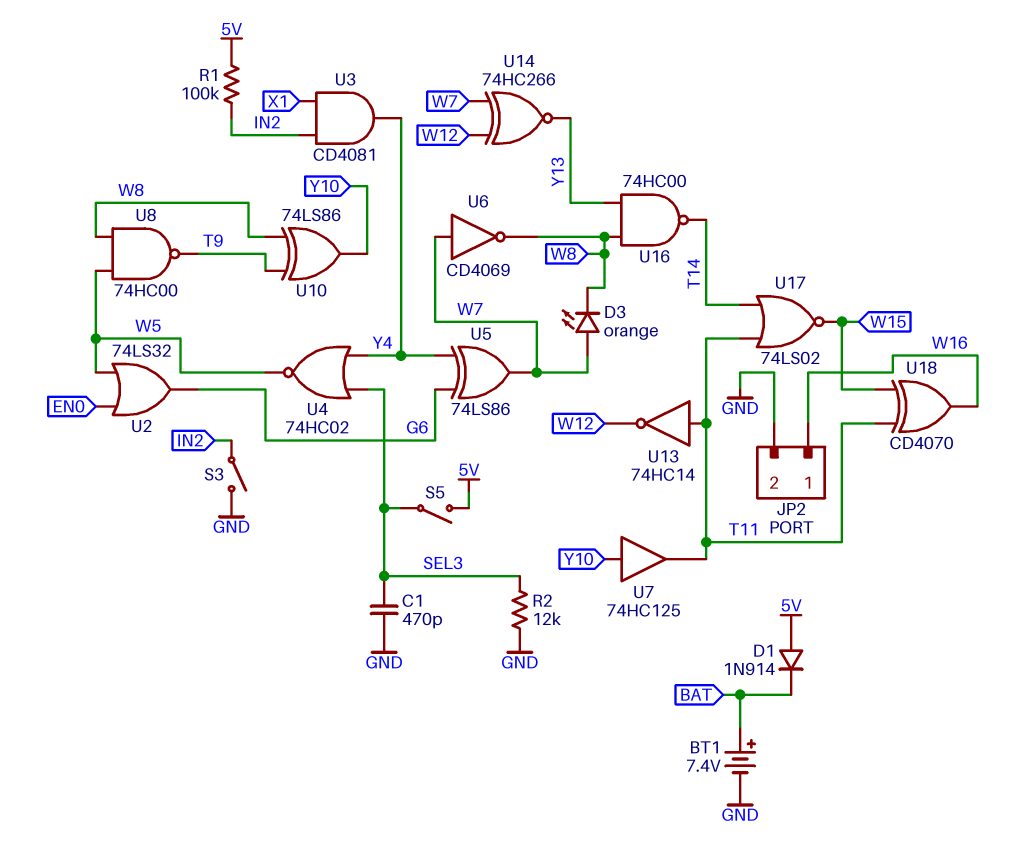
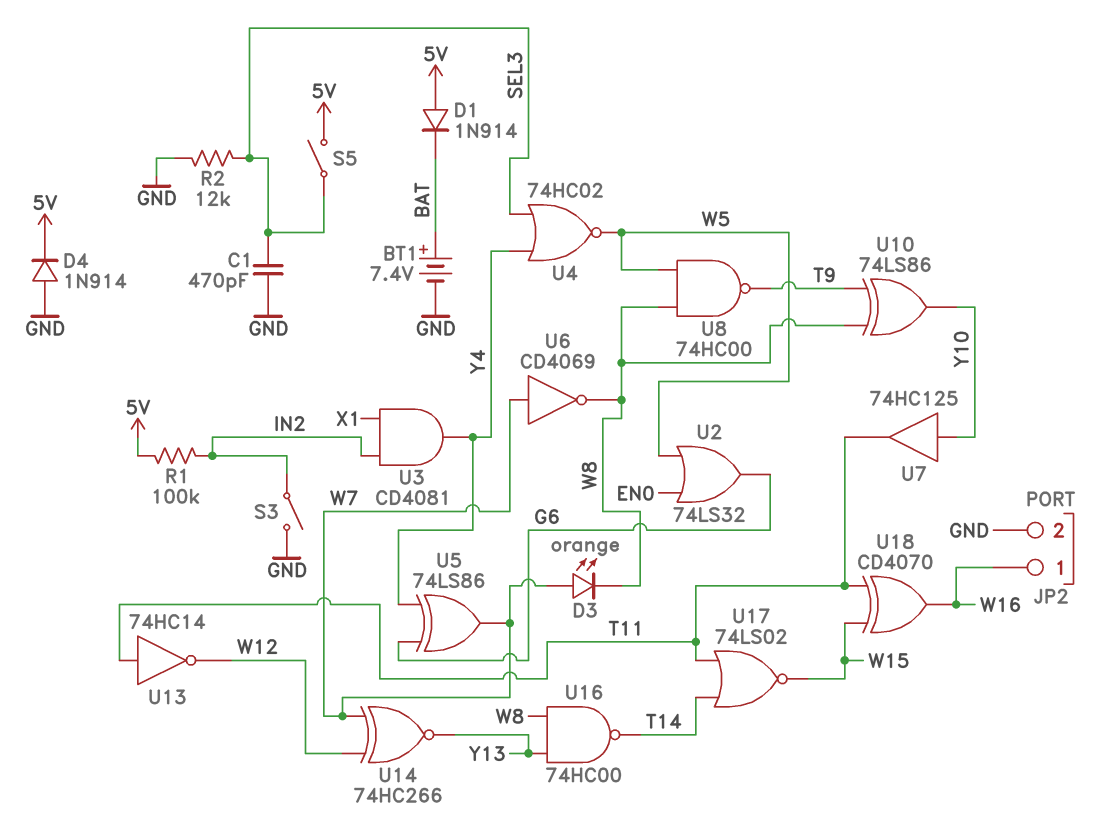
D4: none -> diode 1N914 (A GND, K 5V)

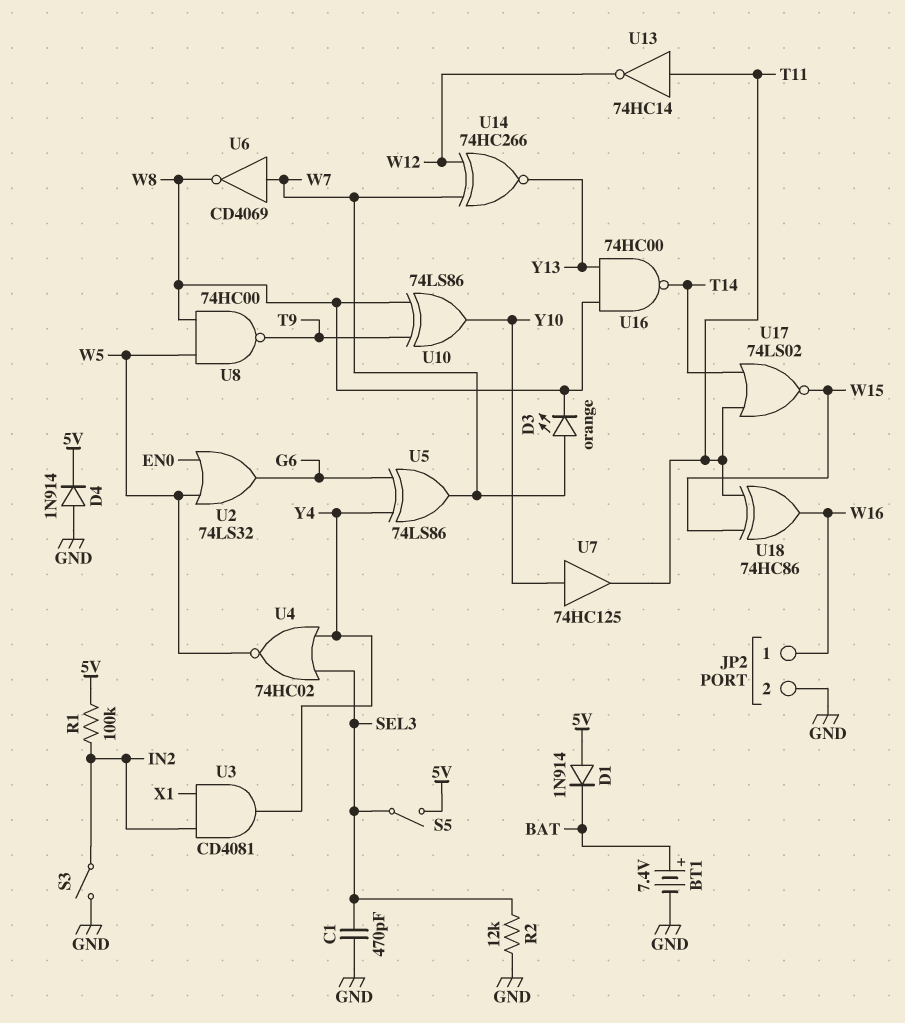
U18: XOR CD4070 (in T11, in W15, out W16) -> XOR 74HC86 (in T11, in W15, out W16)

